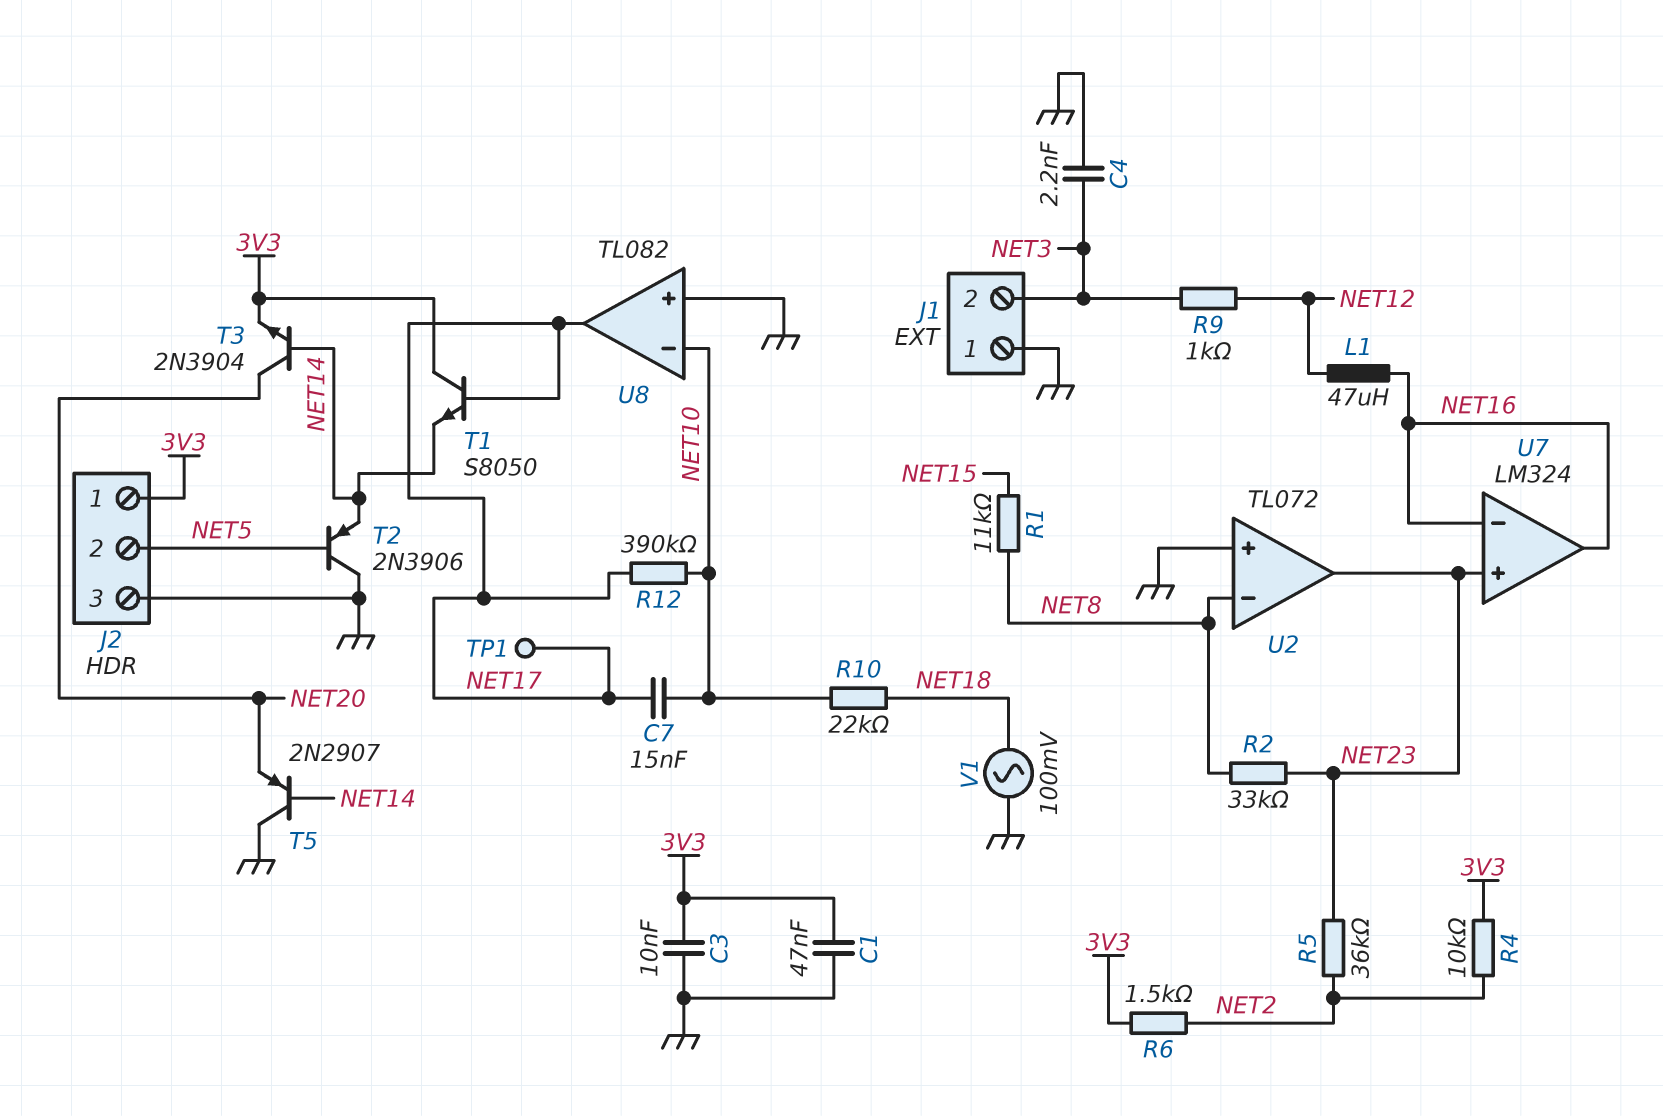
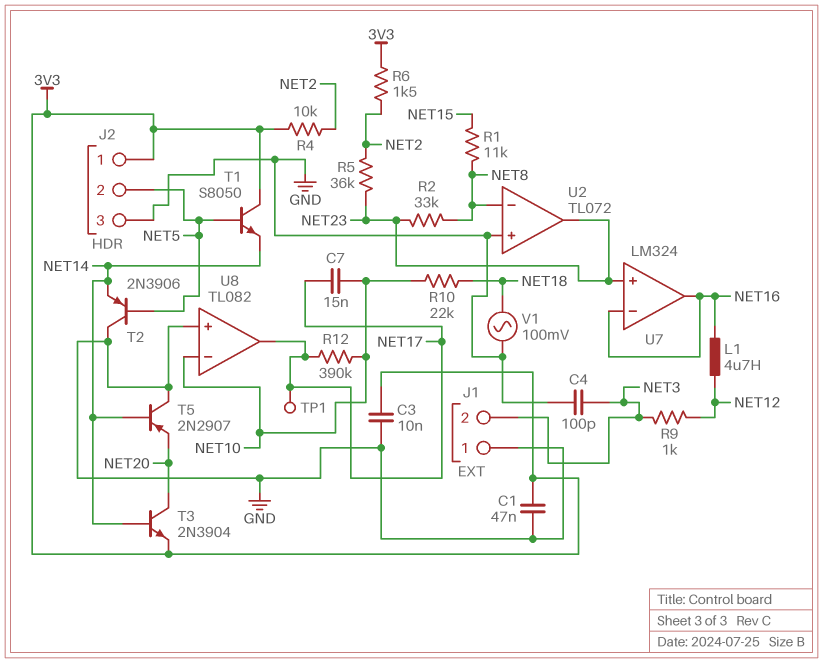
C4: 2.2nF (GND, NET3) -> 100pF (GND, NET3)
L1: 47uH (NET12, NET16) -> 4.7uH (NET12, NET16)
T1: NPN S8050 (B NET17, C 3V3, E NET14) -> NPN S8050 (B NET5, C 3V3, E NET14)

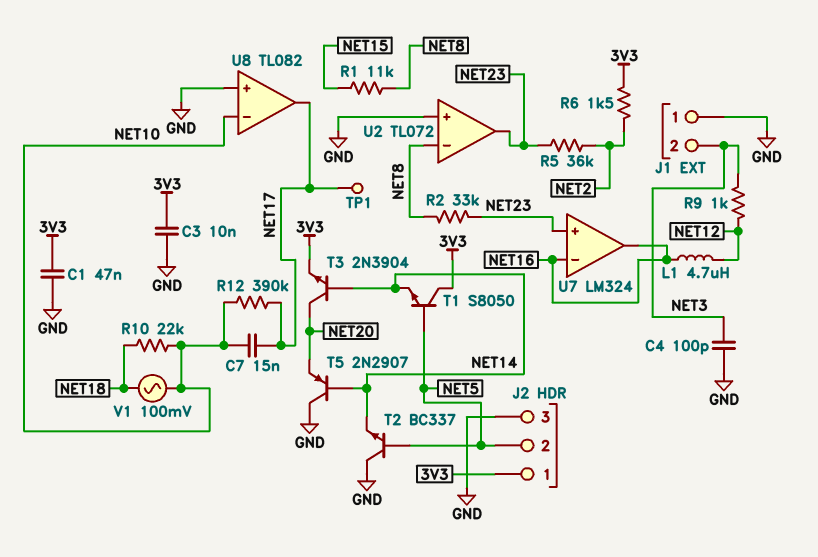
R4: 10k (3V3, NET2) -> none
T2: PNP 2N3906 (B NET5, C GND, E NET14) -> NPN BC337 (B NET5, C GND, E NET14)
V1: AC 100mV (GND, NET18) -> AC 100mV (NET10, NET18)

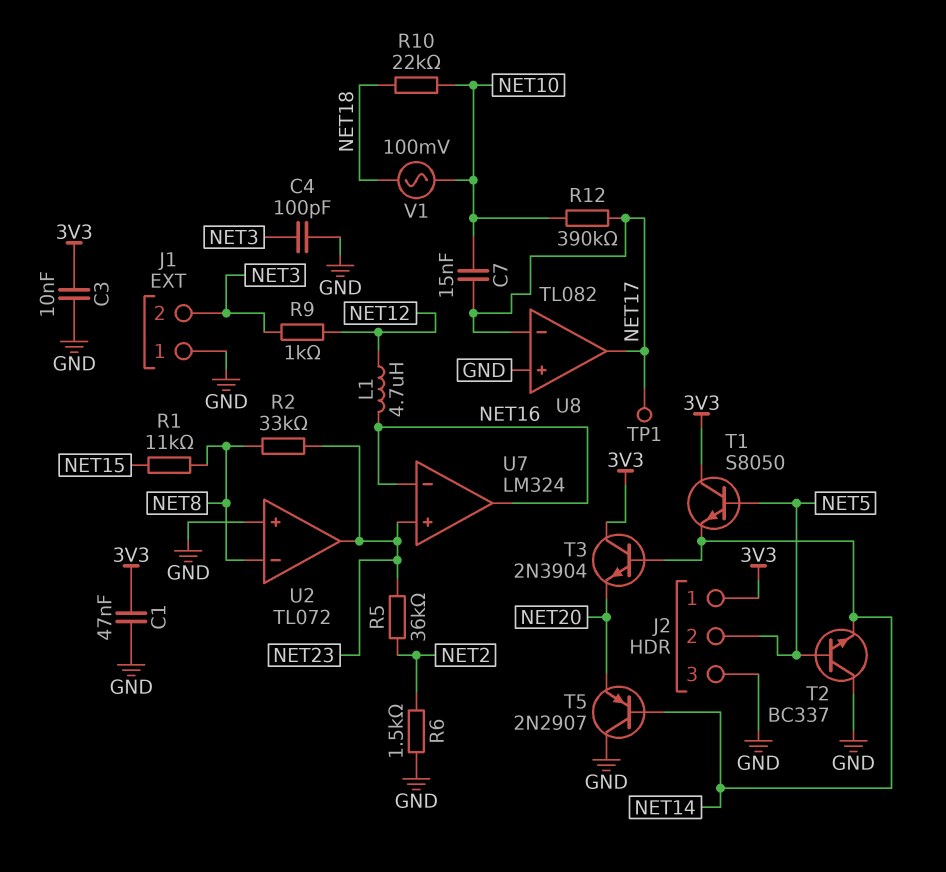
R6: 1.5k (3V3, NET2) -> 1.5k (GND, NET2)
T3: NPN 2N3904 (B NET14, C NET20, E 3V3) -> NPN 2N3904 (B NET14, C 3V3, E NET20)
U8 pin in-: NET10 -> NET17

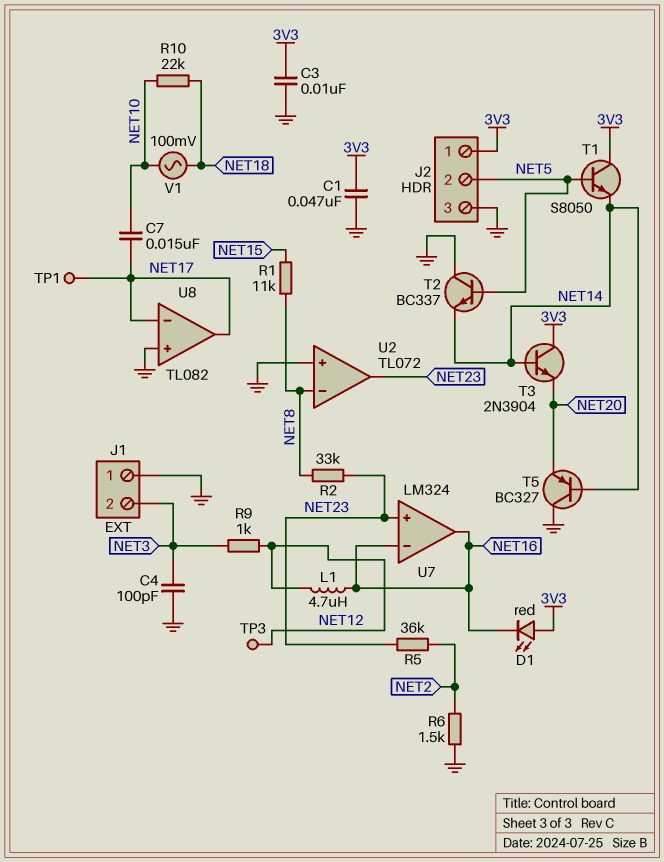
D1: none -> LED red (A 3V3, K NET16)
R12: 390k (NET10, NET17) -> none
T5: PNP 2N2907 (B NET14, C GND, E NET20) -> PNP BC327 (B NET14, C GND, E NET20)
TP3: none -> test point (NET12)

